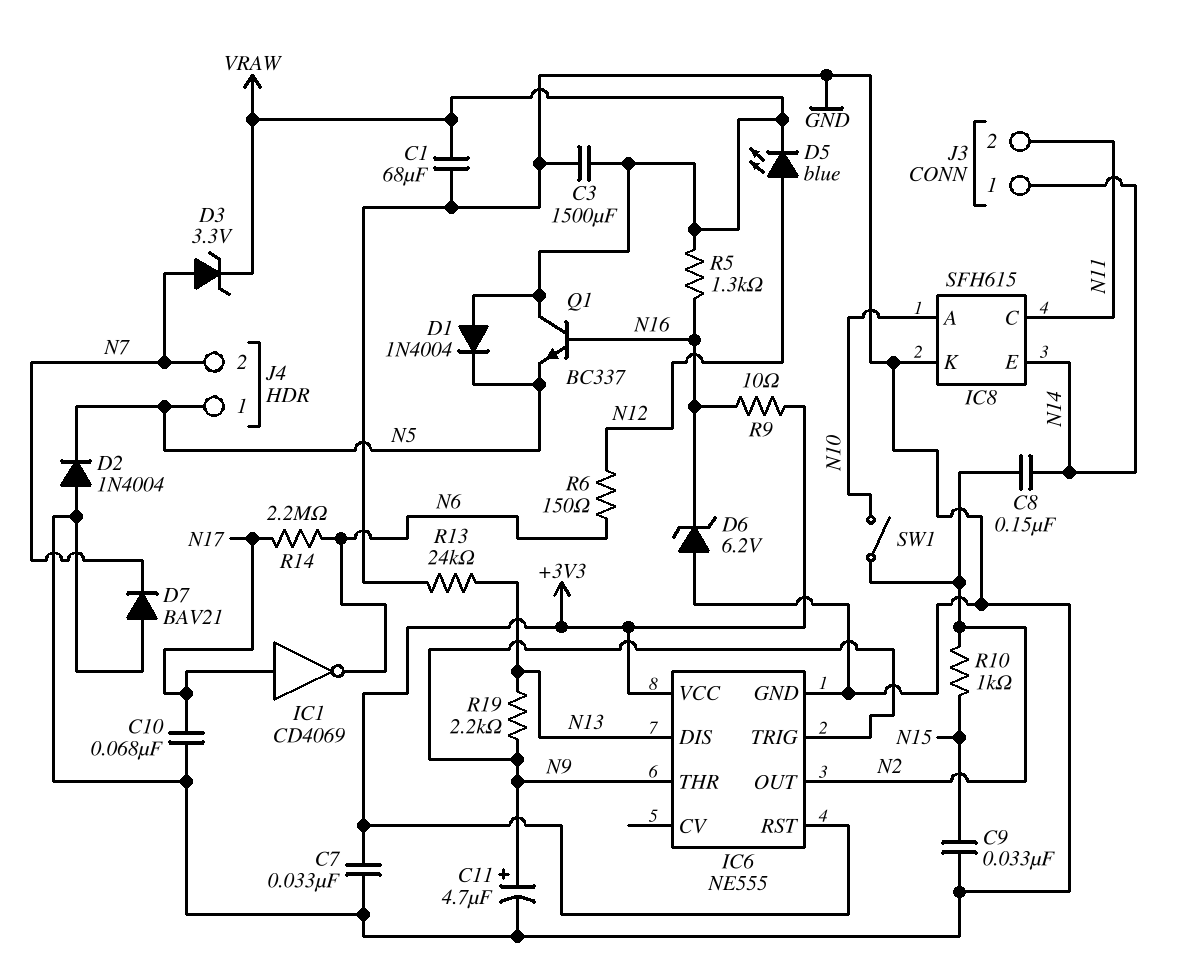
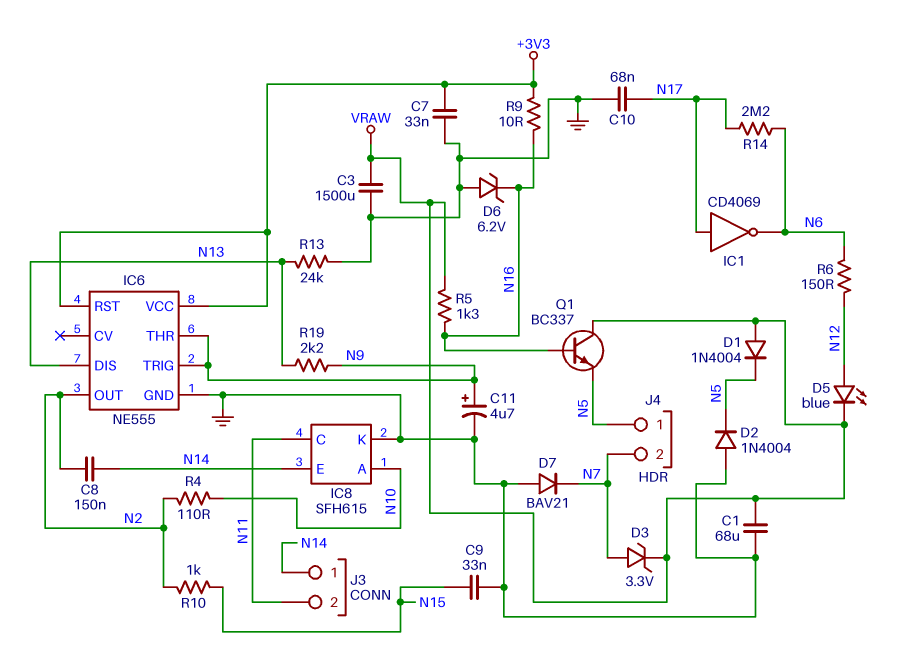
R4: none -> 110 (N2, N10)
SW1: switch (N2, N10) -> none

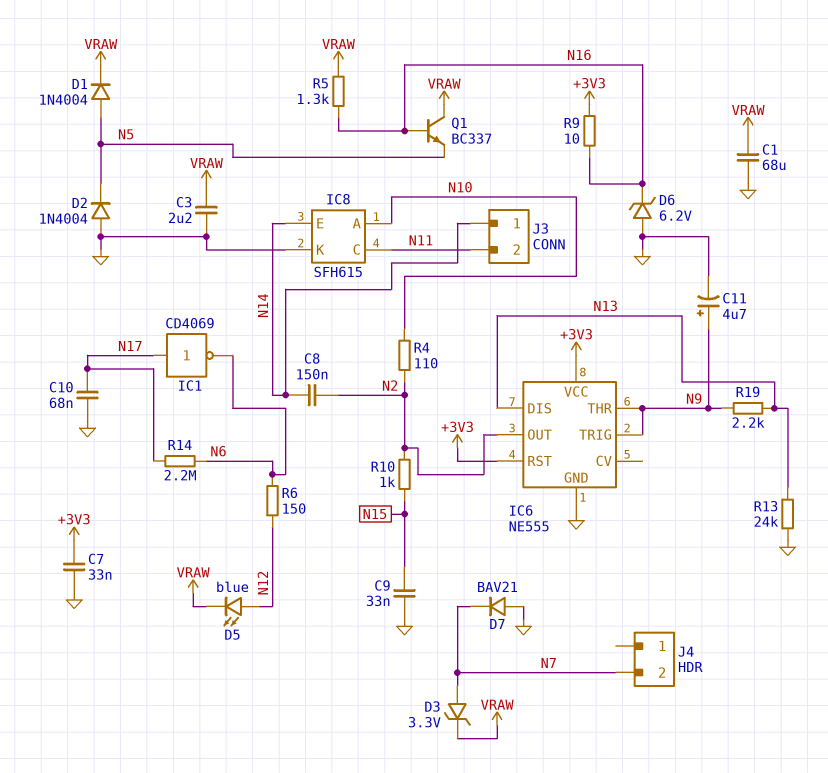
C3: 1500uF (GND, VRAW) -> 2.2uF (GND, VRAW)
D1: diode 1N4004 (A VRAW, K N5) -> diode 1N4004 (A N5, K VRAW)
J4 pin 1: N5 -> none

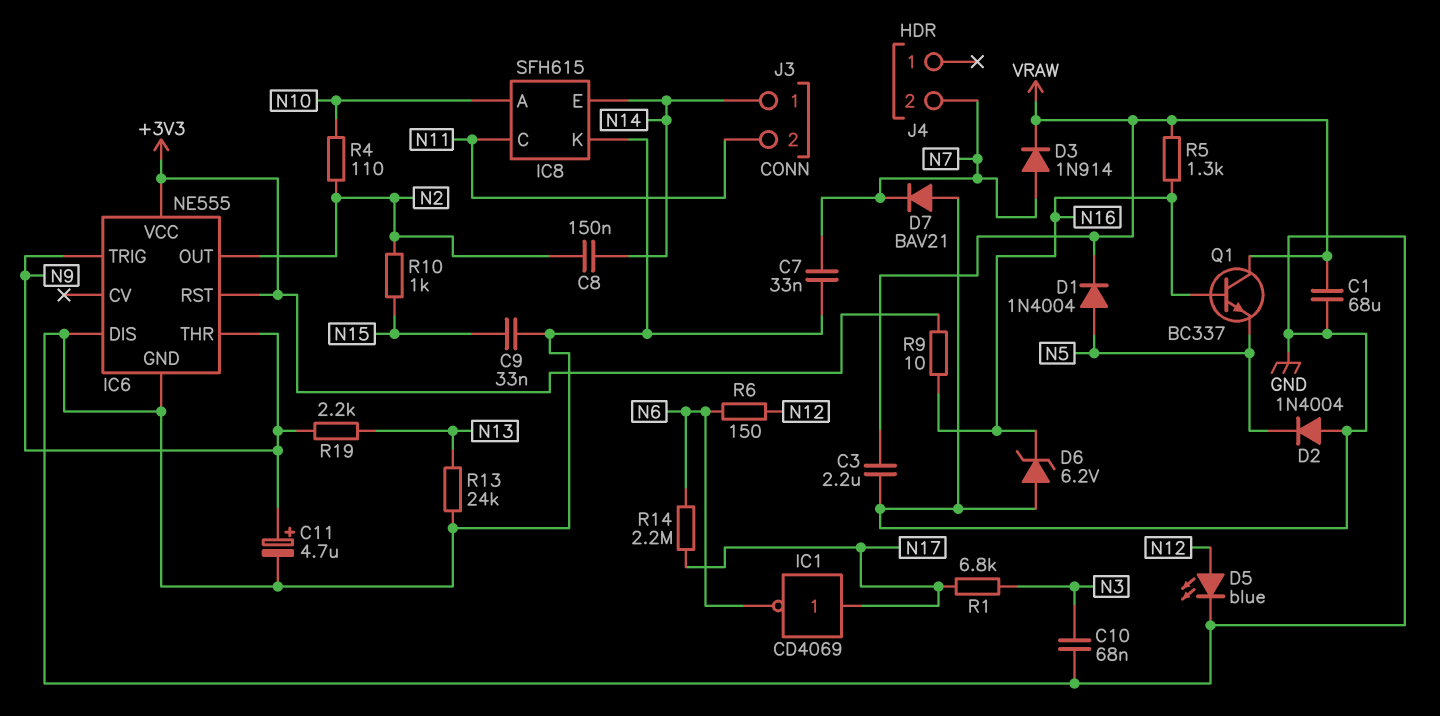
C7: 33nF (+3V3, GND) -> 33nF (GND, N7)
C10: 68nF (GND, N17) -> 68nF (GND, N3)
D3: zener 3.3V (A N7, K VRAW) -> diode 1N914 (A N7, K VRAW)
D5: LED blue (A N12, K VRAW) -> LED blue (A N12, K GND)
IC6 pin DIS: N13 -> GND
R1: none -> 6.8k (N3, N17)

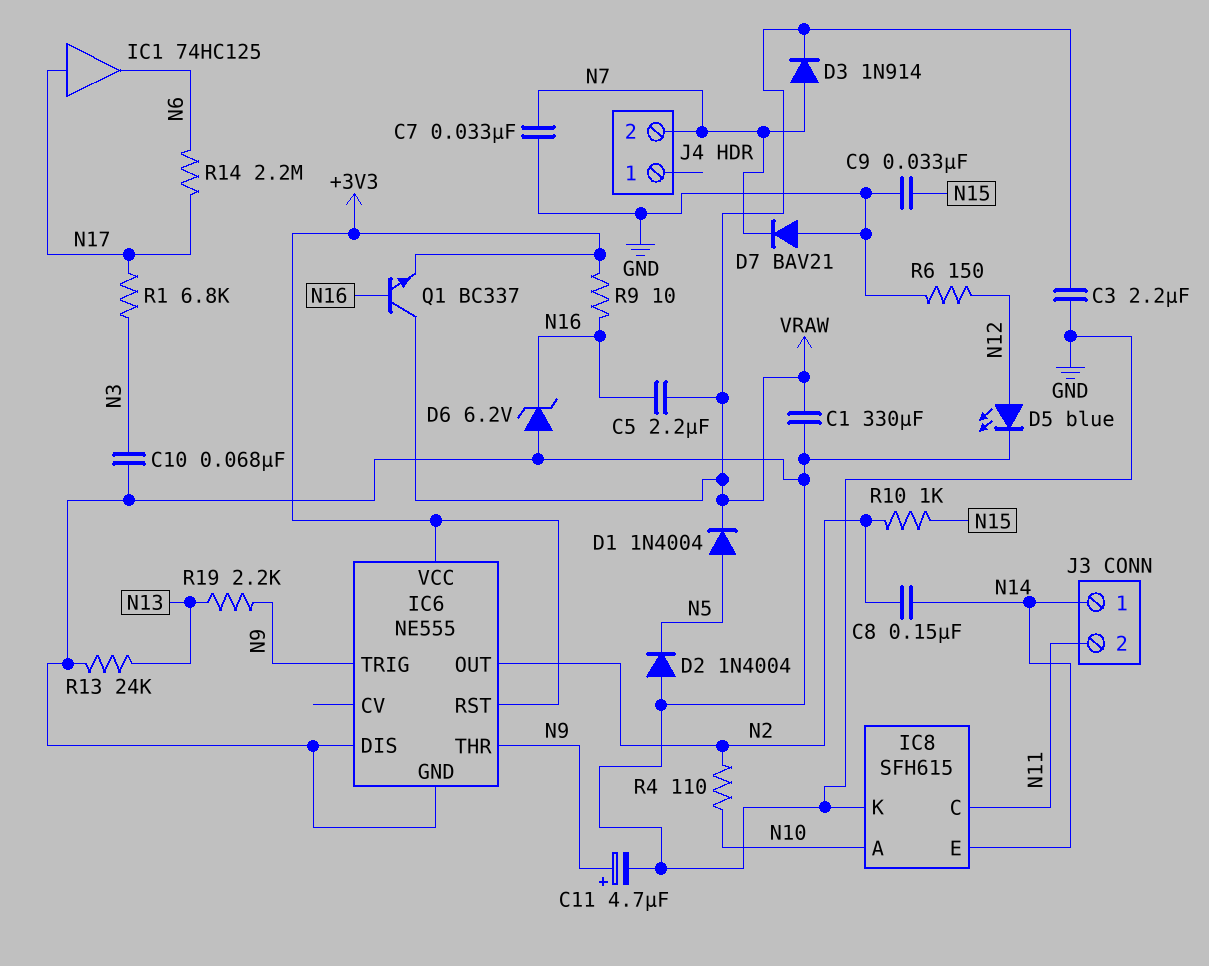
C1: 68uF (GND, VRAW) -> 330uF (GND, VRAW)
C5: none -> 2.2uF (N16, VRAW)
IC1: NOT CD4069 (in N17, out N6) -> buffer 74HC125 (in N17, out N6)
Q1: NPN BC337 (B N16, C VRAW, E N5) -> NPN BC337 (B N16, C VRAW, E +3V3)
R5: 1.3k (N16, VRAW) -> none
R6: 150 (N6, N12) -> 150 (GND, N12)

